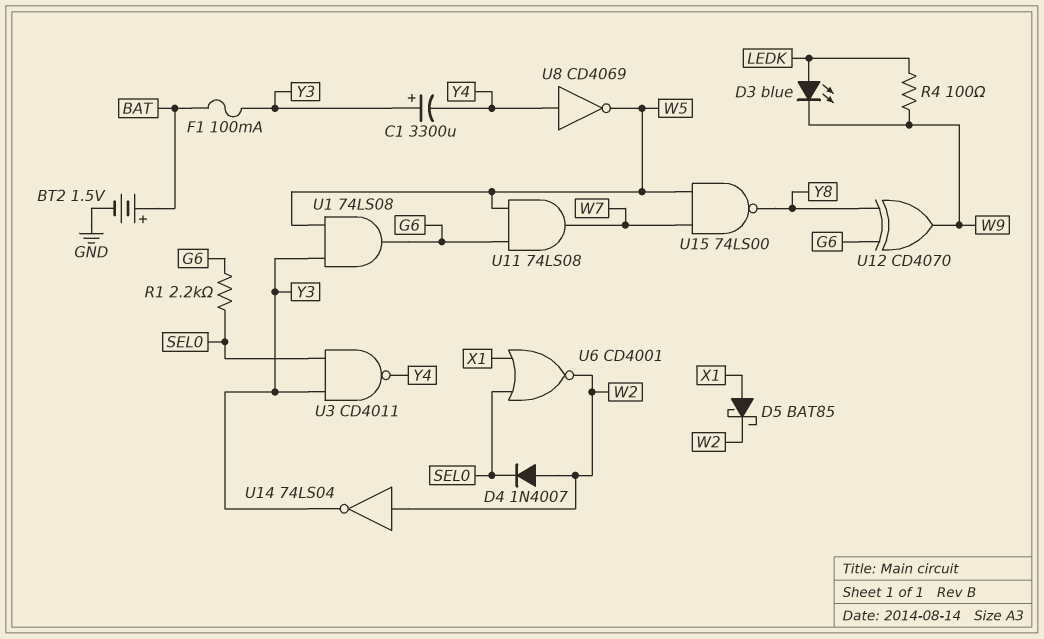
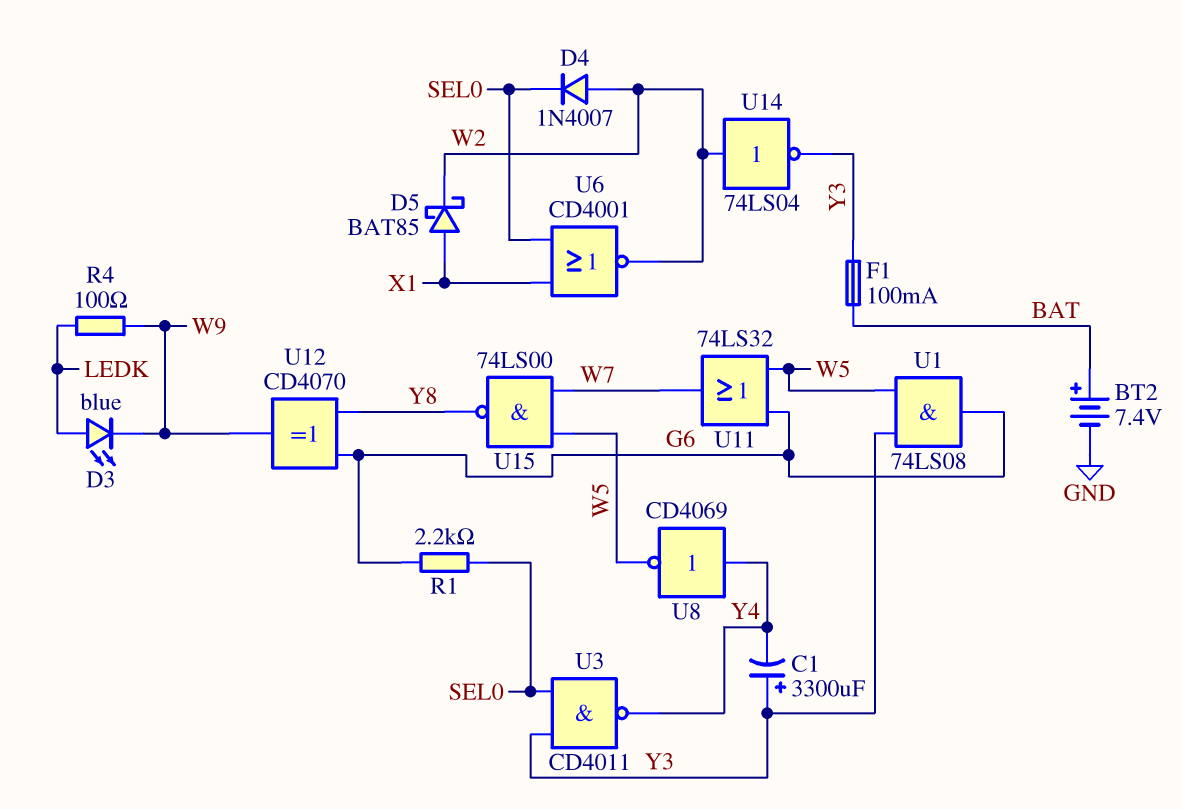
BT2: 1.5V (plus BAT, minus GND) -> 7.4V (plus BAT, minus GND)
U11: AND 74LS08 (in G6, in W5, out W7) -> OR 74LS32 (in G6, in W5, out W7)

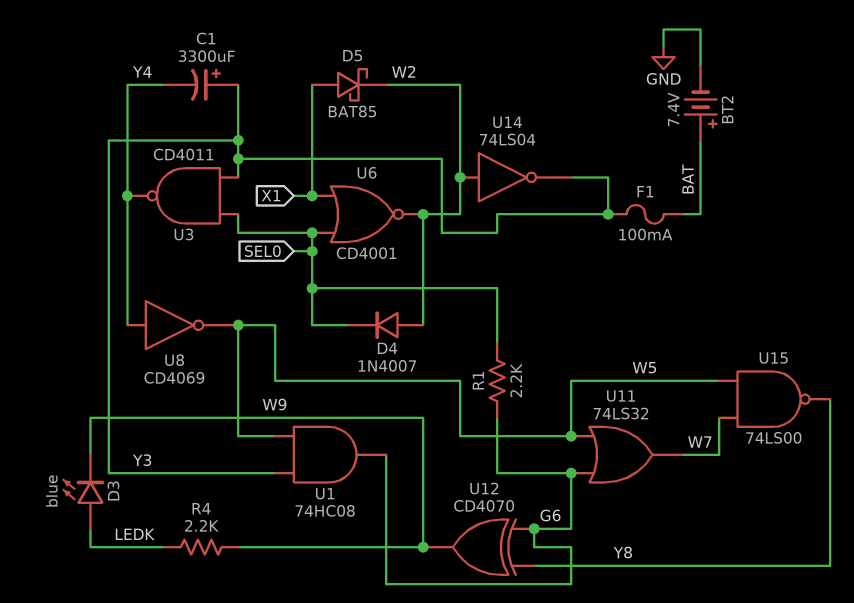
R4: 100 (LEDK, W9) -> 2.2k (LEDK, W9)
U1: AND 74LS08 (in W5, in Y3, out G6) -> AND 74HC08 (in W5, in Y3, out G6)

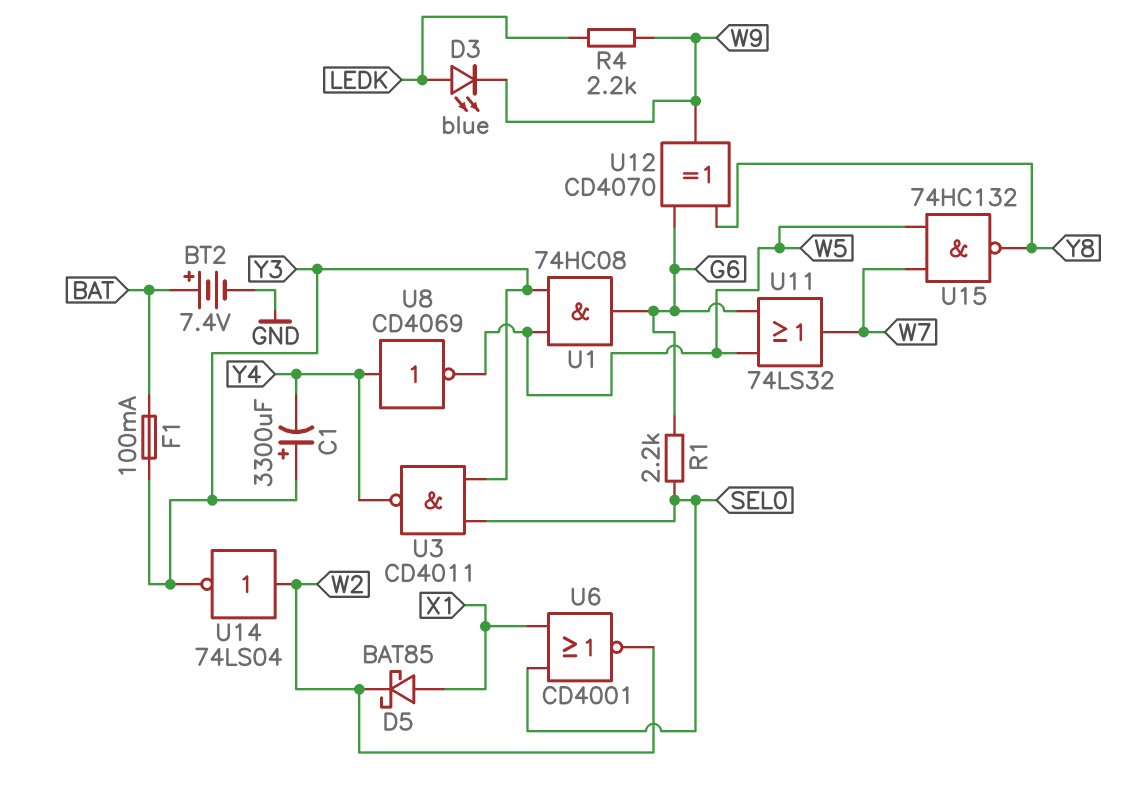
D4: diode 1N4007 (A W2, K SEL0) -> none
U15: NAND 74LS00 (in W5, in W7, out Y8) -> NAND 74HC132 (in W5, in W7, out Y8)

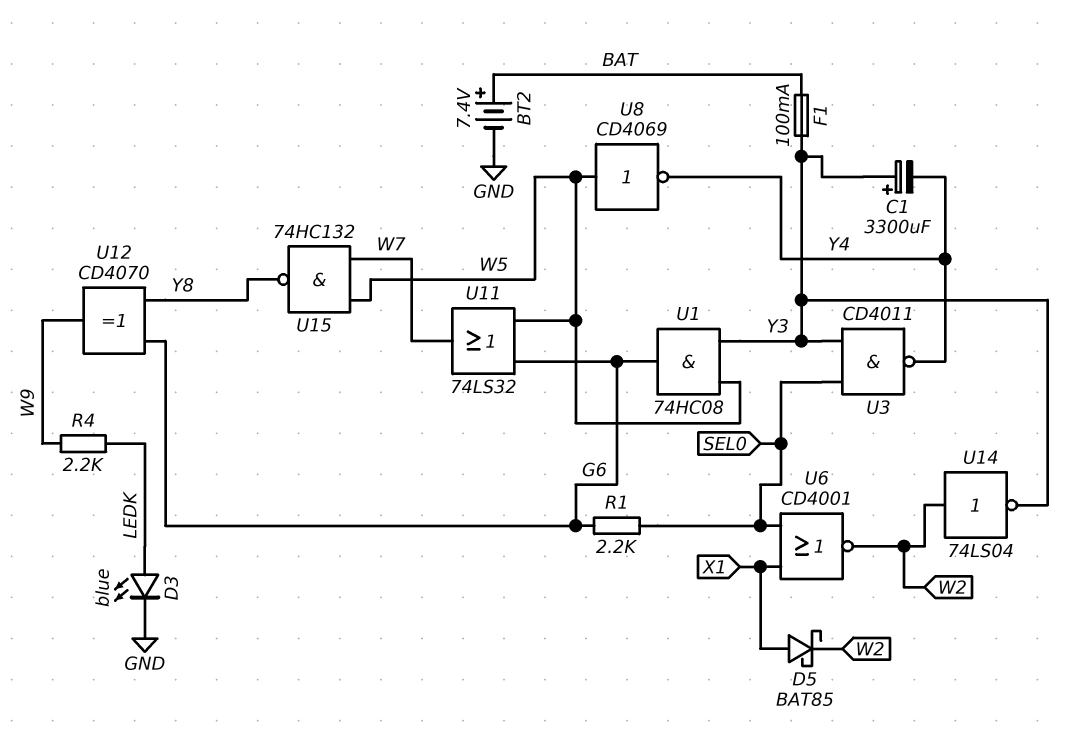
D3: LED blue (A LEDK, K W9) -> LED blue (A LEDK, K GND)
U8: NOT CD4069 (in Y4, out W5) -> NOT CD4069 (in W5, out Y4)

